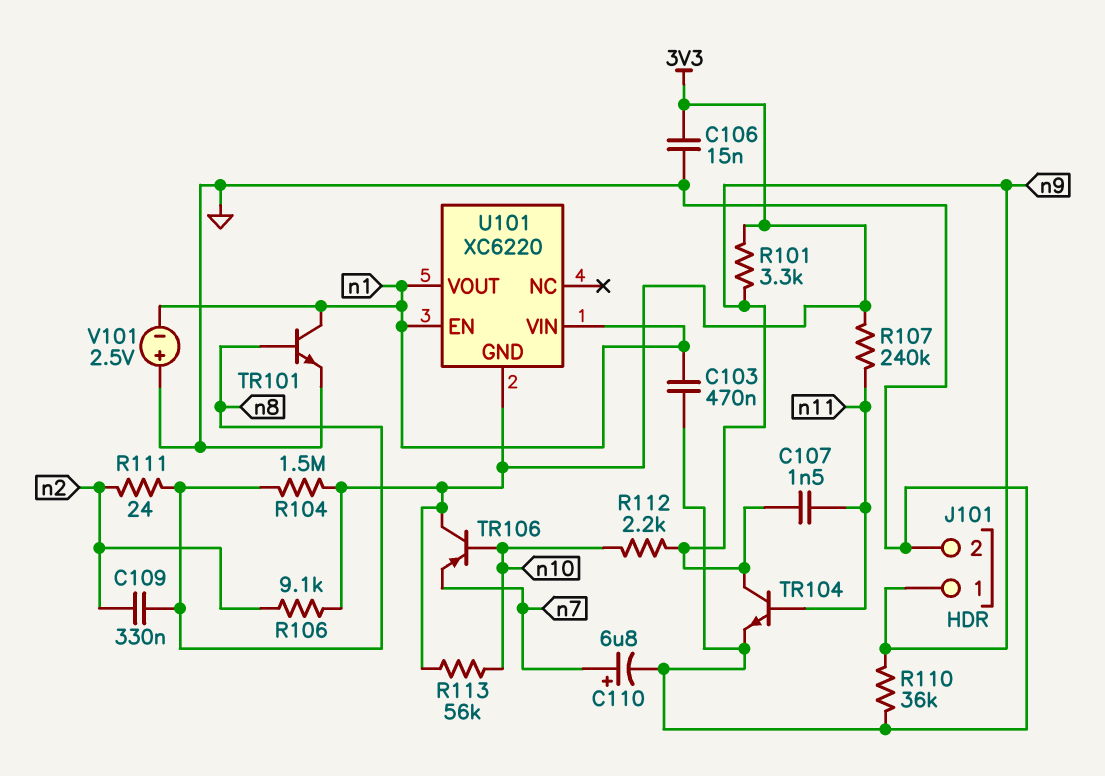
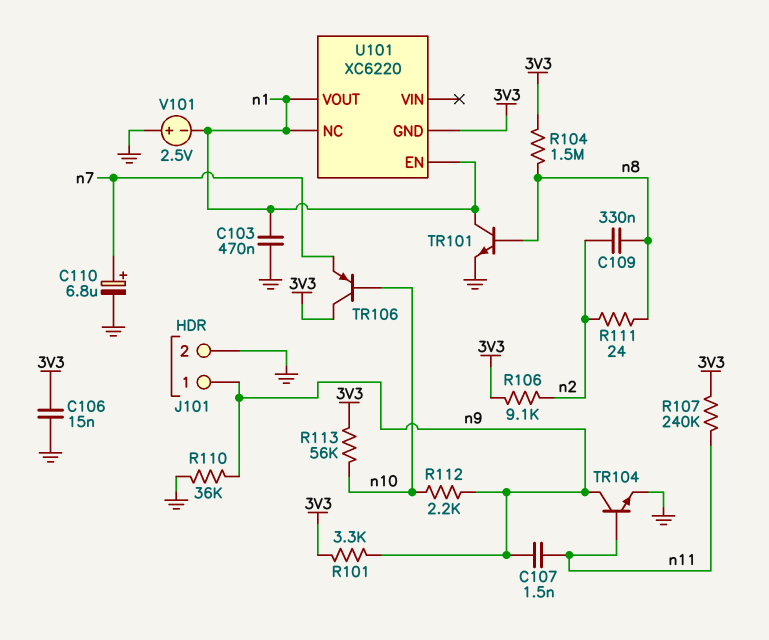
U101 pin NC: none -> n1
U101 pin VIN: n1 -> none

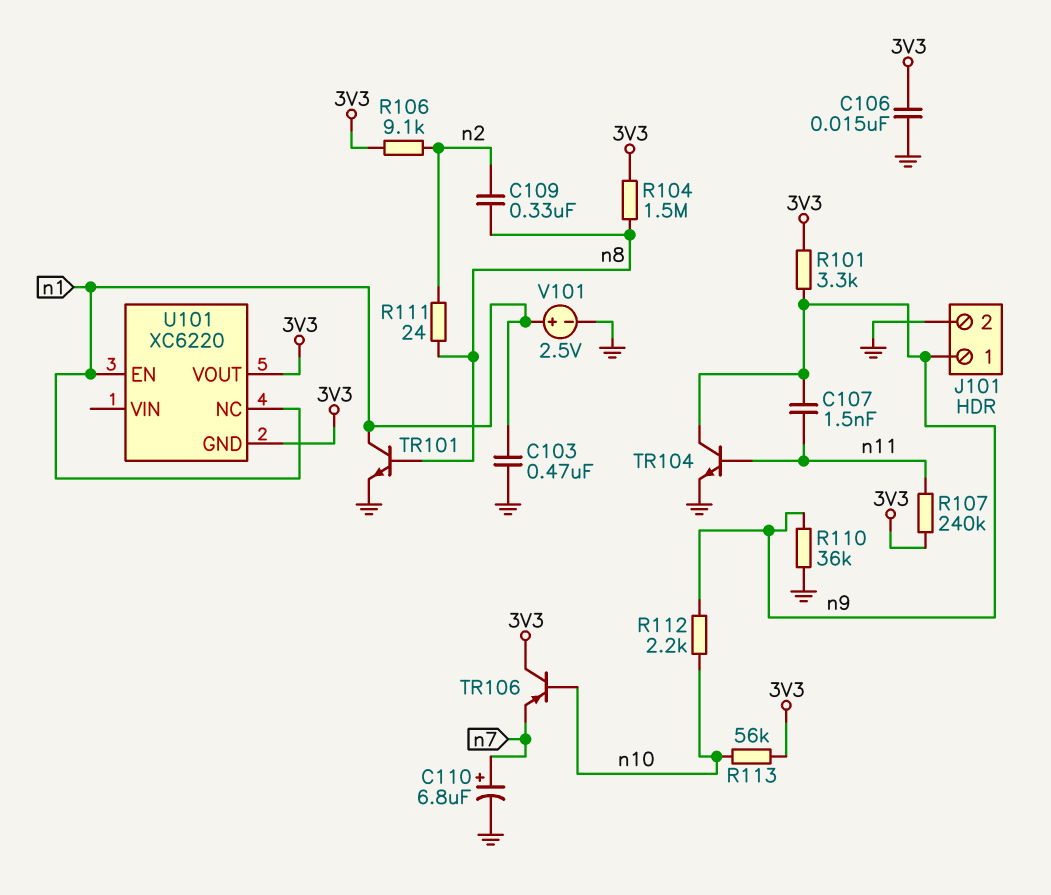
U101 pin VOUT: n1 -> 3V3
V101: 2.5V (plus GND, minus n1) -> 2.5V (plus n1, minus GND)

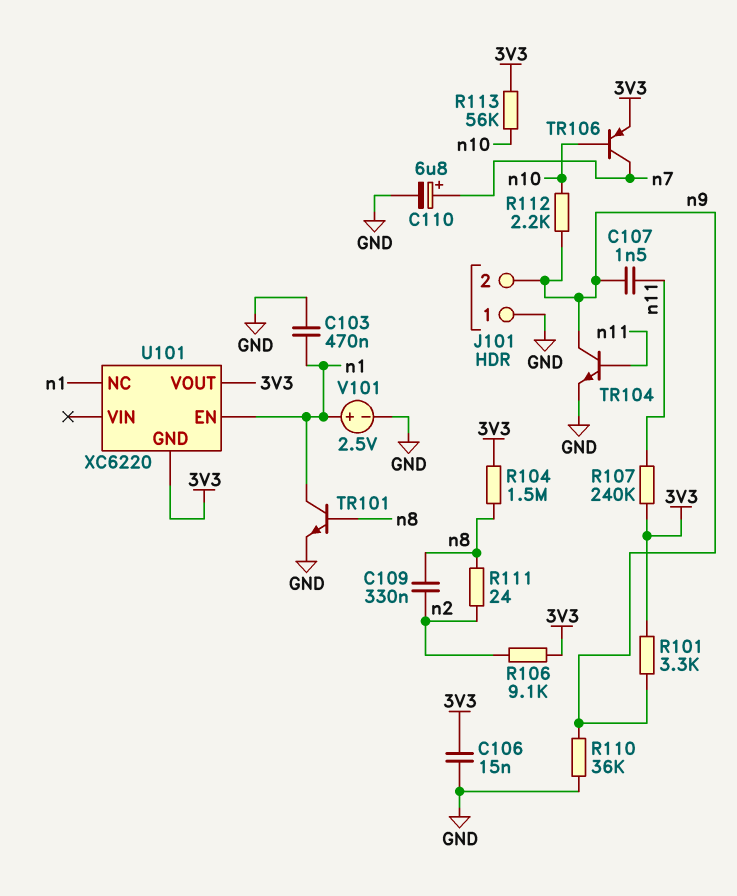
J101 pin 1: n9 -> GND
J101 pin 2: GND -> n9
TR106: PNP (B n10, C 3V3, E n7) -> PNP (B n10, C n7, E 3V3)

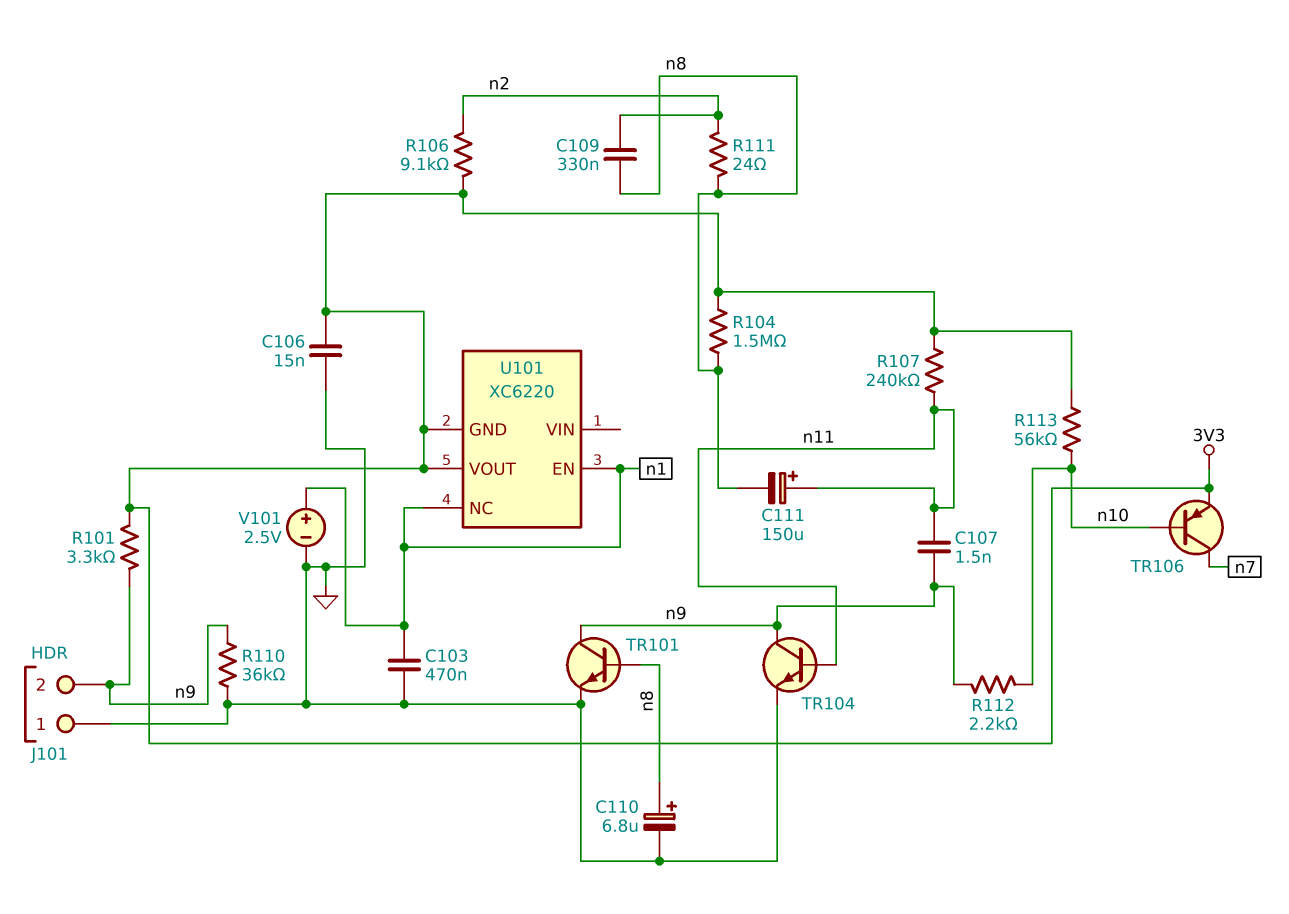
C110: 6.8uF (plus n7, minus GND) -> 6.8uF (plus n8, minus GND)
C111: none -> 150uF (plus n11, minus n8)
TR101: NPN (B n8, C n1, E GND) -> NPN (B n8, C n9, E GND)

